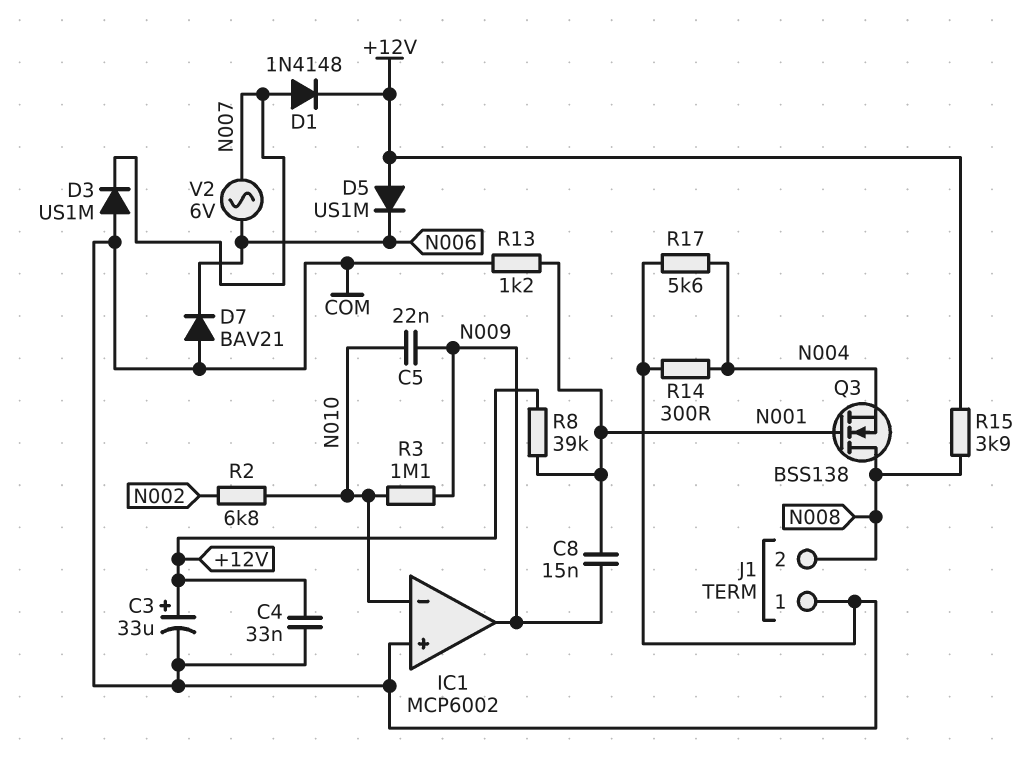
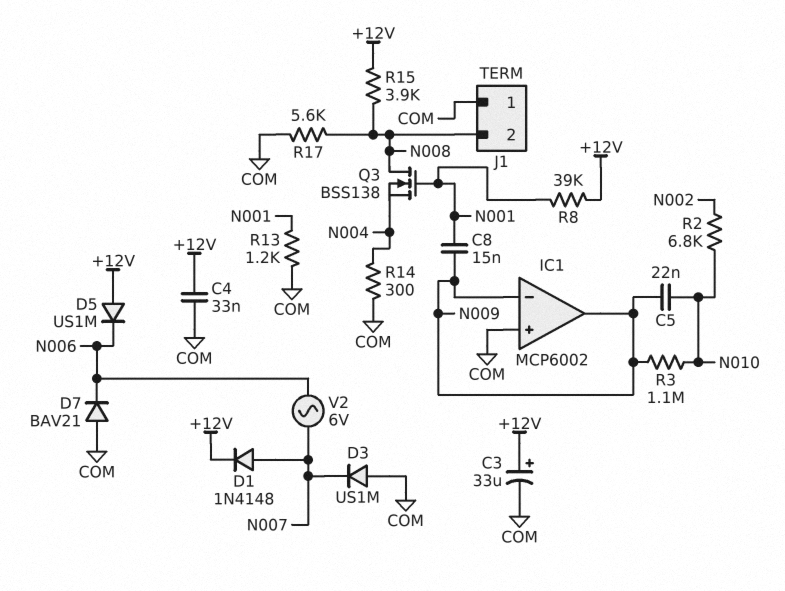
IC1 pin in-: N010 -> N009
R17: 5.6k (COM, N004) -> 5.6k (COM, N008)

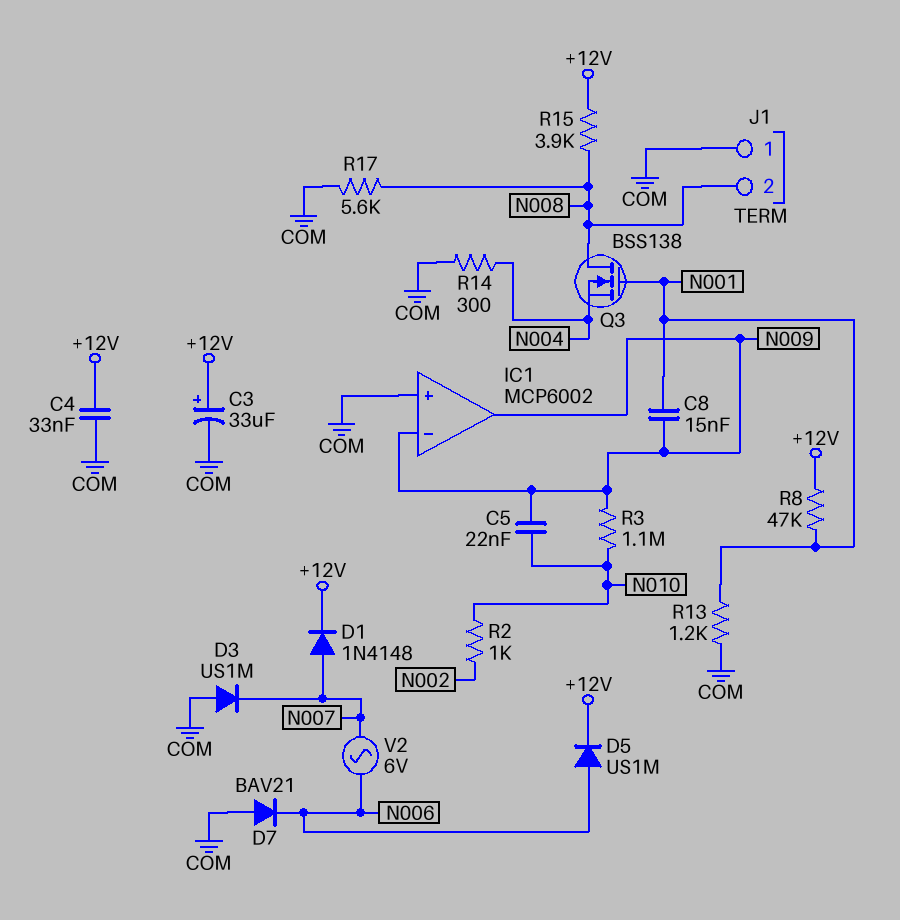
D5: diode US1M (A +12V, K N006) -> diode US1M (A N006, K +12V)
R2: 6.8k (N002, N010) -> 1k (N002, N010)
R8: 39k (+12V, N001) -> 47k (+12V, N001)

